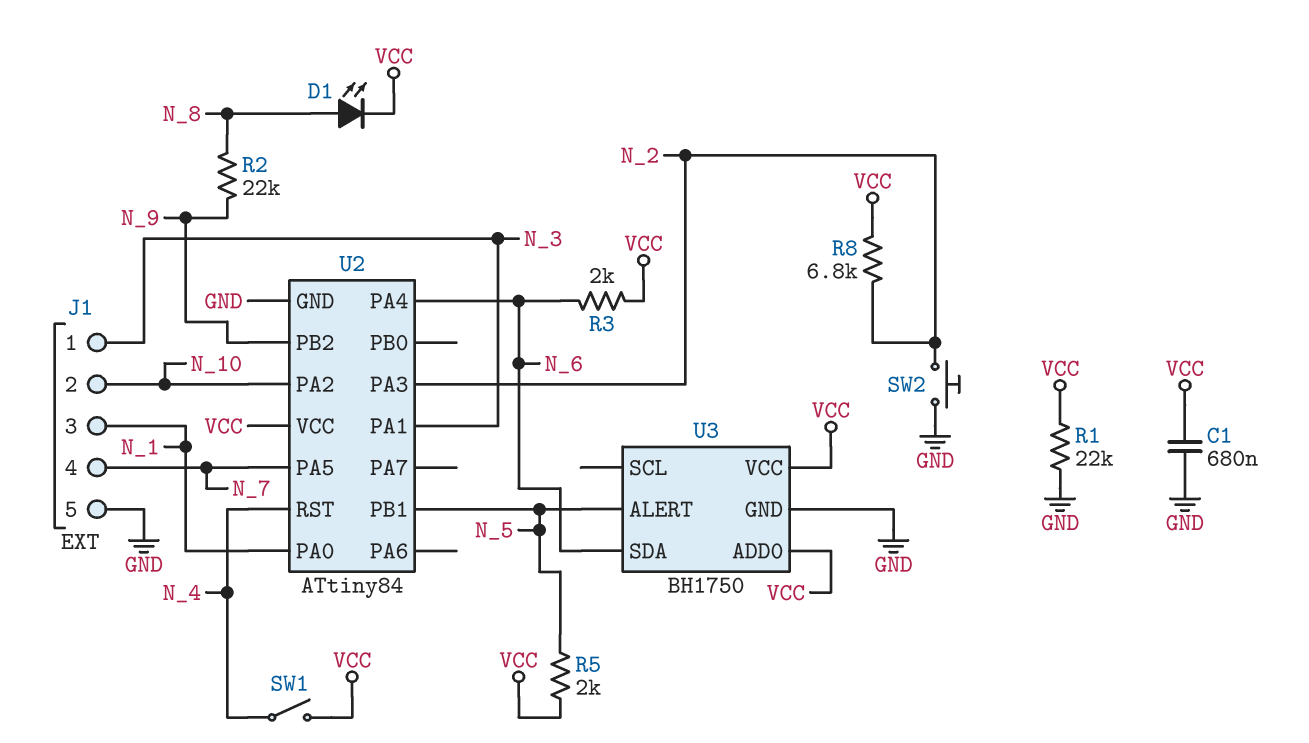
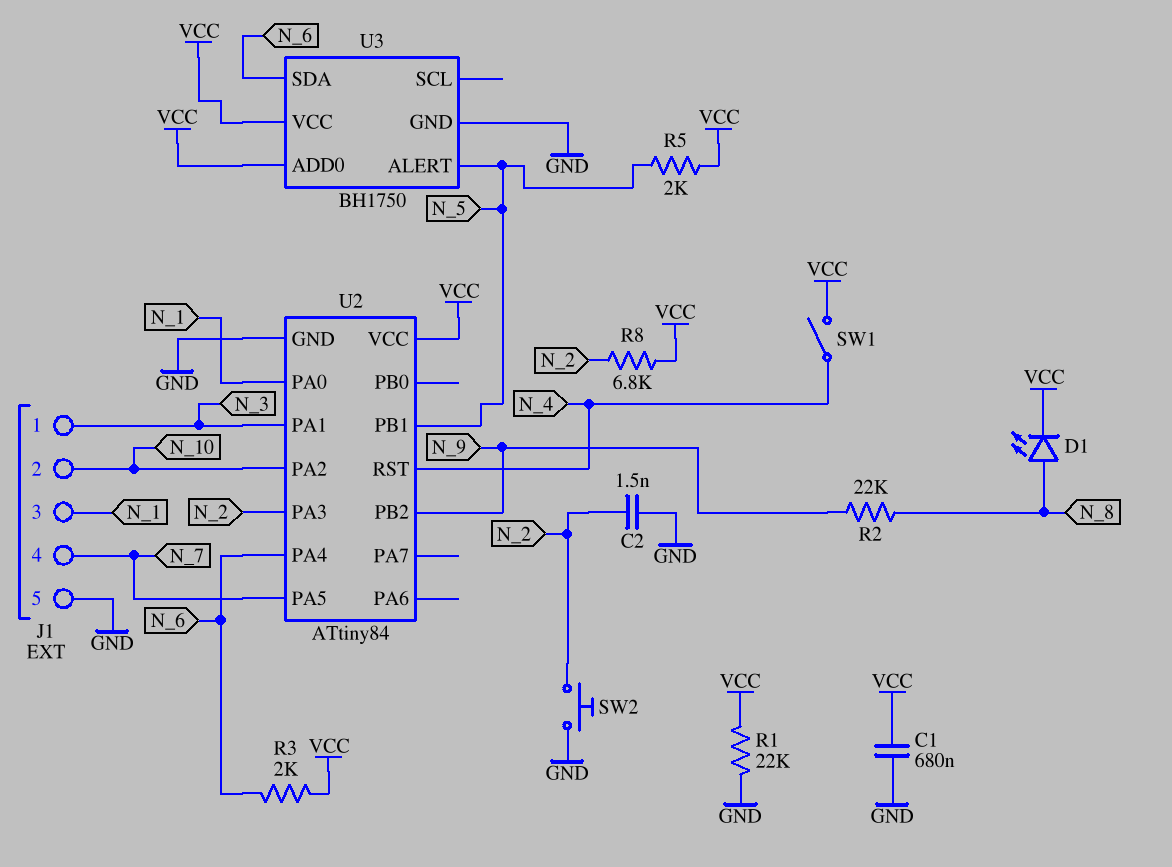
C2: none -> 1.5nF (GND, N_2)

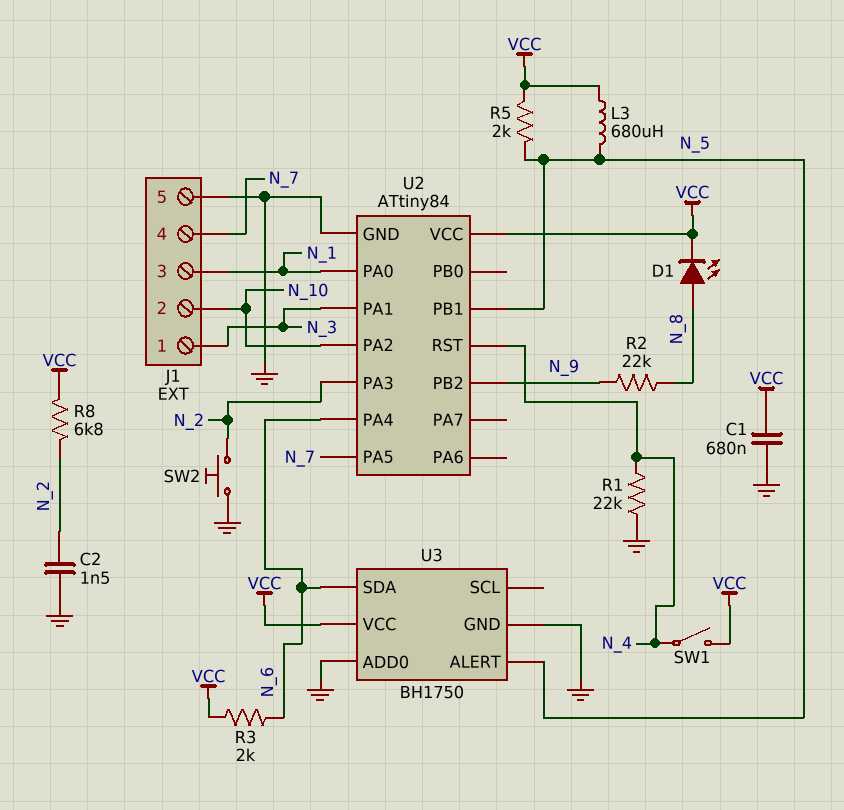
L3: none -> 680uH (N_5, VCC)
R1: 22k (GND, VCC) -> 22k (GND, N_4)
U3 pin ADD0: VCC -> GND

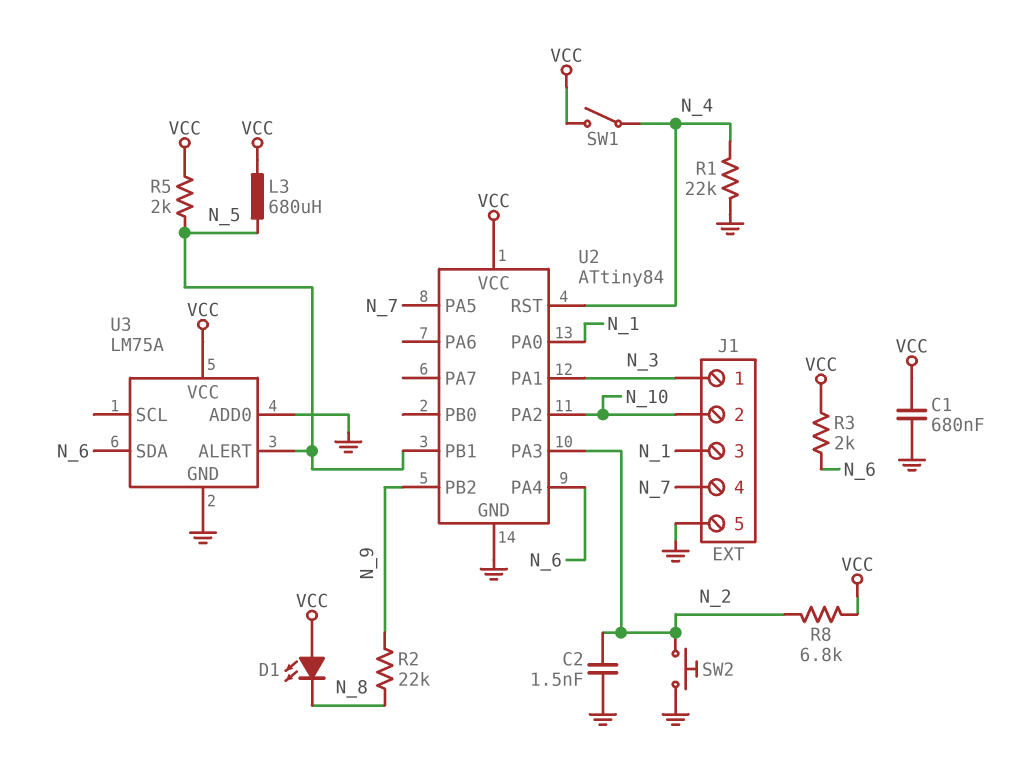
D1: LED (A N_8, K VCC) -> LED (A VCC, K N_8)
U3: BH1750 -> LM75A

